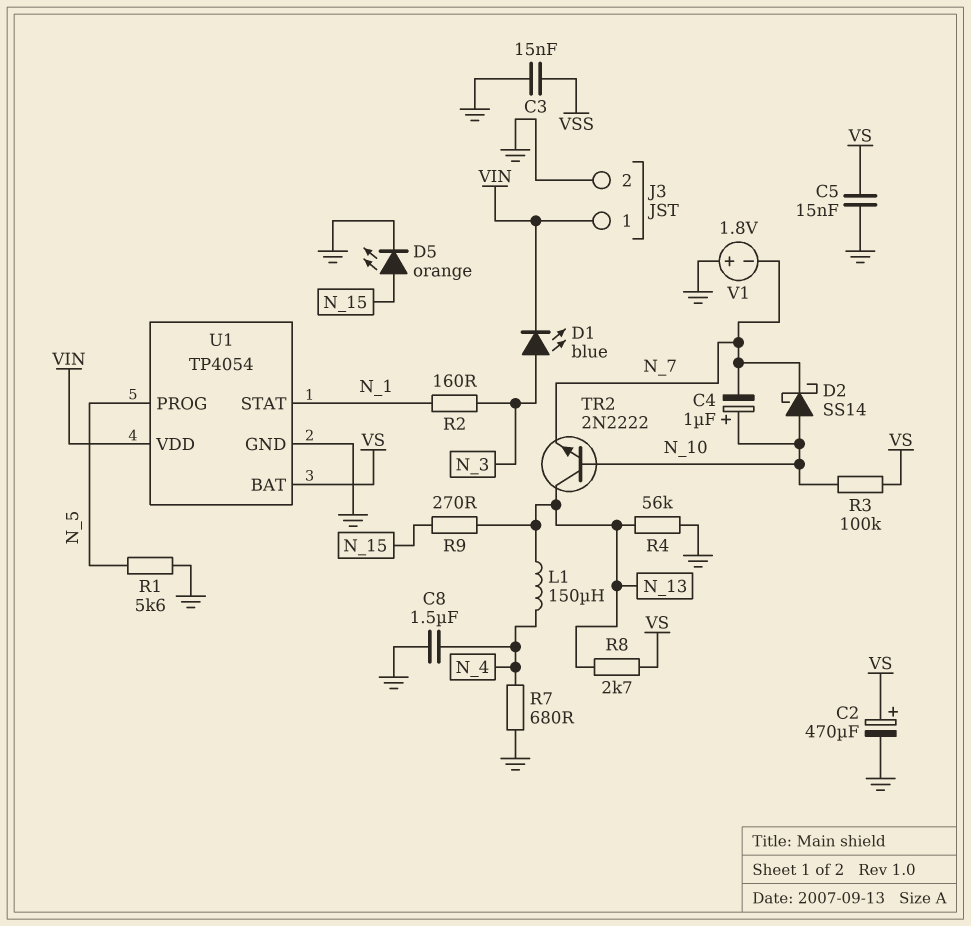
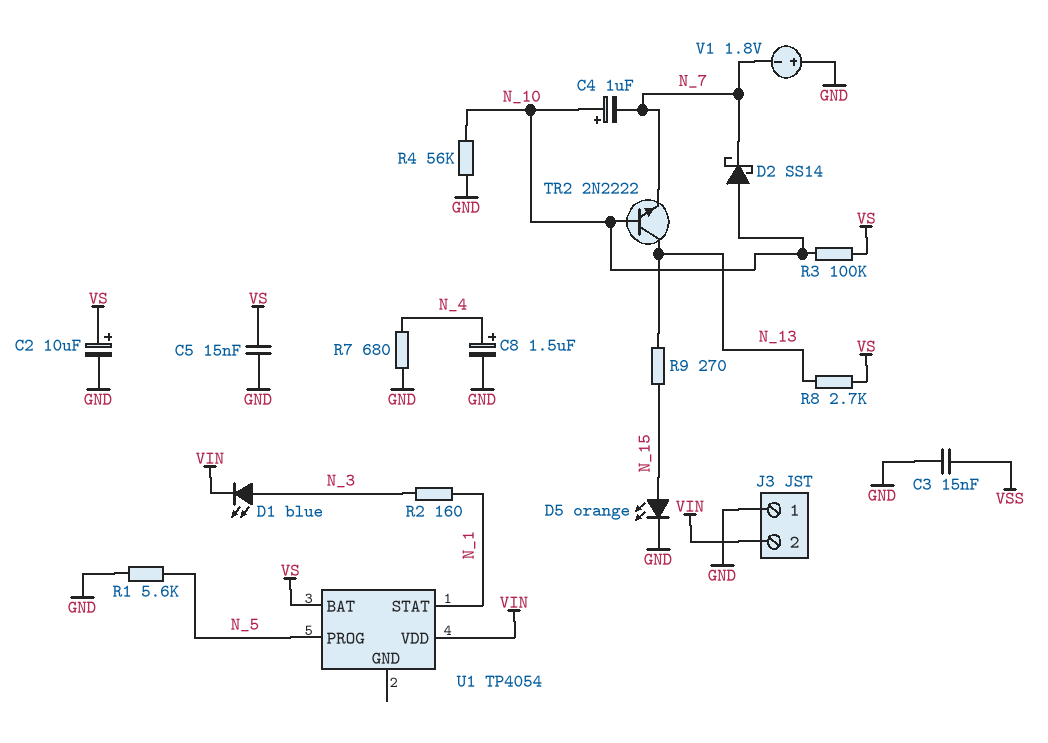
C2: 470uF (plus VS, minus GND) -> 10uF (plus VS, minus GND)
C8: 1.5uF (GND, N_4) -> 1.5uF (plus N_4, minus GND)
J3 pin 1: VIN -> GND
J3 pin 2: GND -> VIN
L1: 150uH (N_4, N_13) -> none
R4: 56k (GND, N_13) -> 56k (GND, N_10)
U1 pin GND: GND -> none

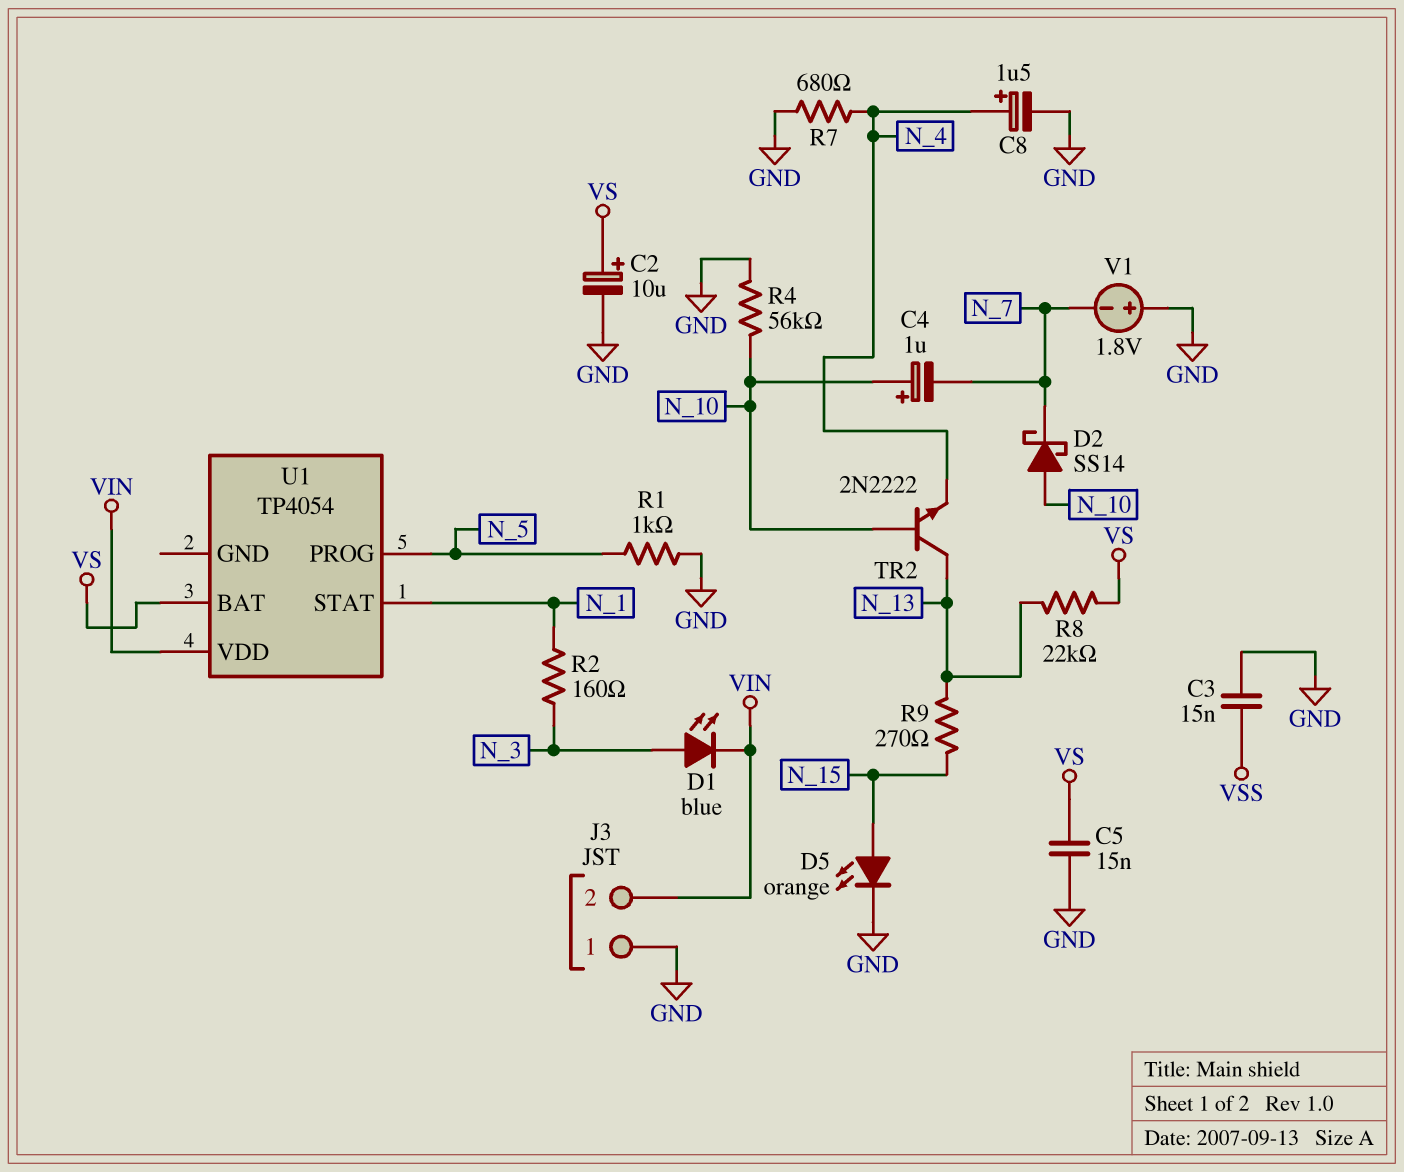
R1: 5.6k (GND, N_5) -> 1k (GND, N_5)
R3: 100k (N_10, VS) -> none
R8: 2.7k (N_13, VS) -> 22k (N_13, VS)
TR2: NPN 2N2222 (B N_10, C N_13, E N_7) -> NPN 2N2222 (B N_10, C N_13, E N_4)

